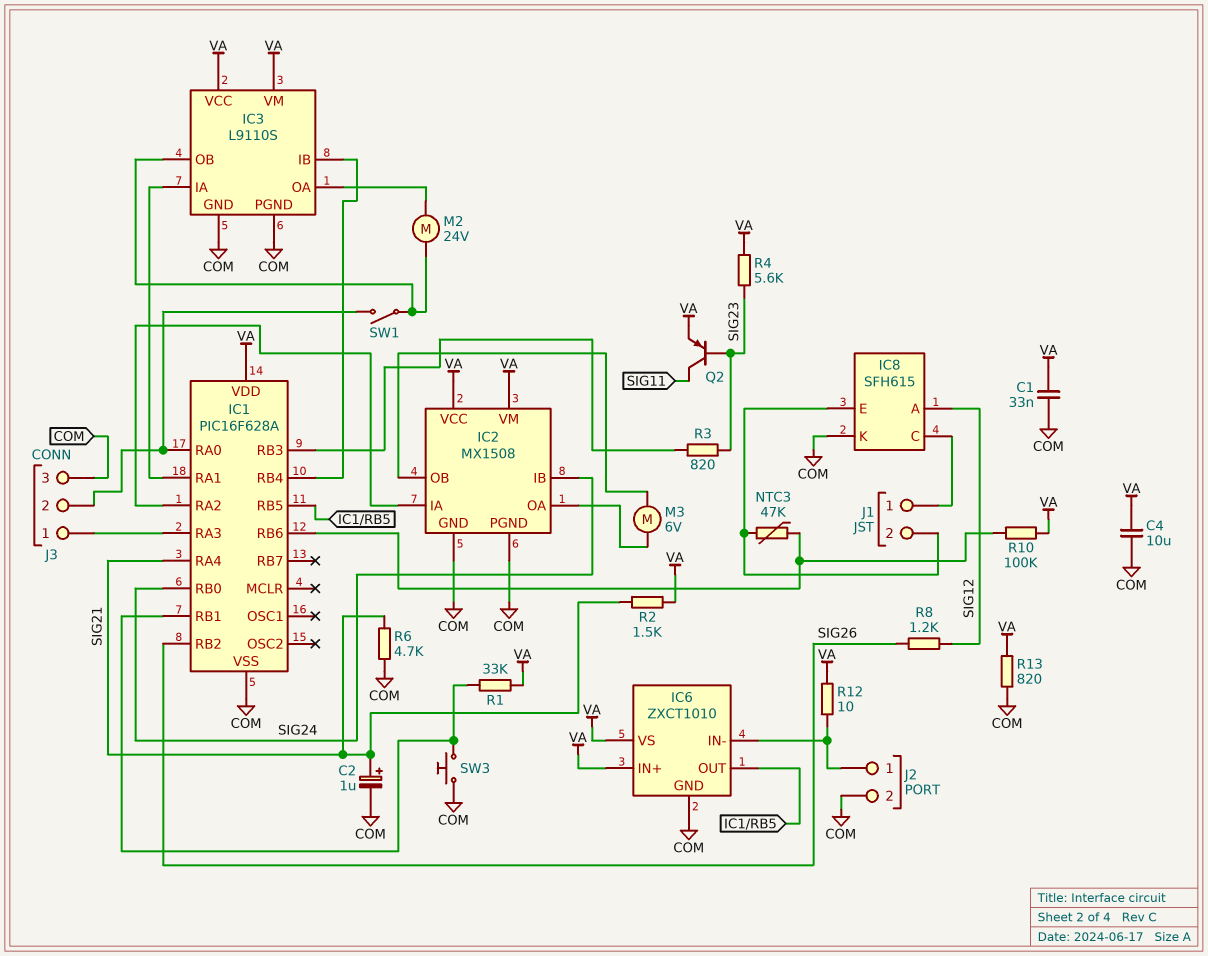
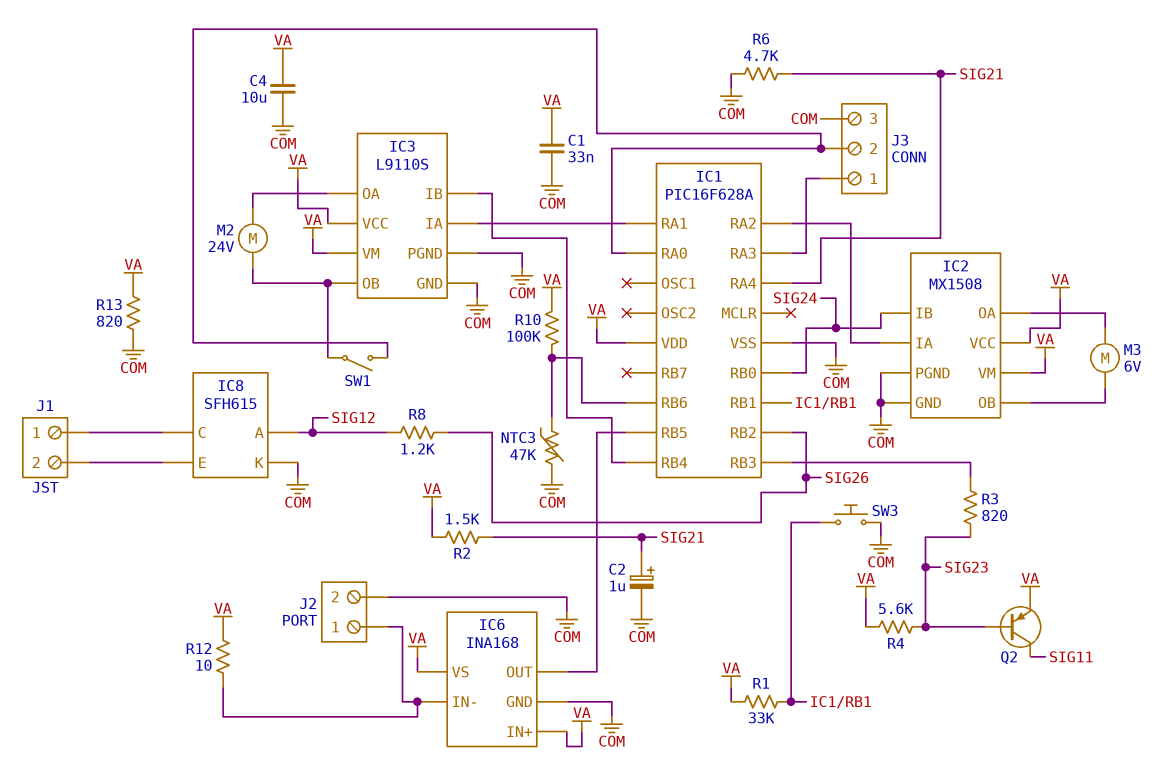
IC6: ZXCT1010 -> INA168
NTC3: 47k (IC1/RB6, IC8/E) -> 47k (COM, IC1/RB6)

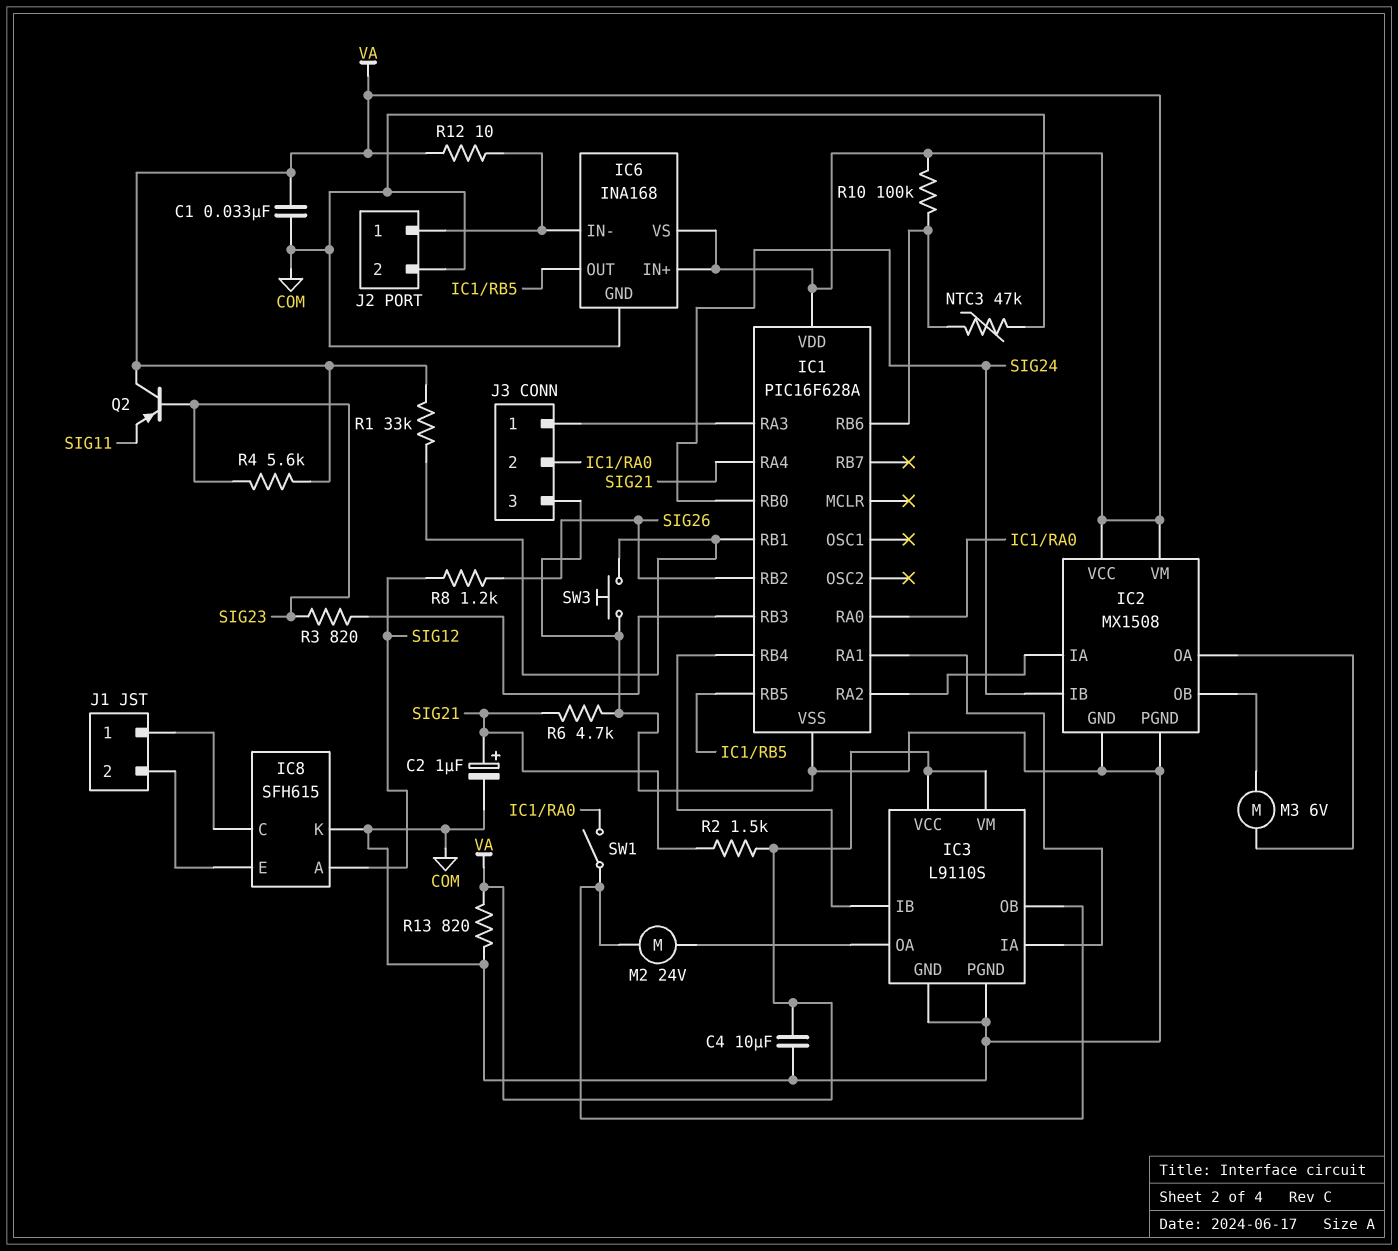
Q2: PNP (B SIG23, C SIG11, E VA) -> PNP (B SIG23, C VA, E SIG11)

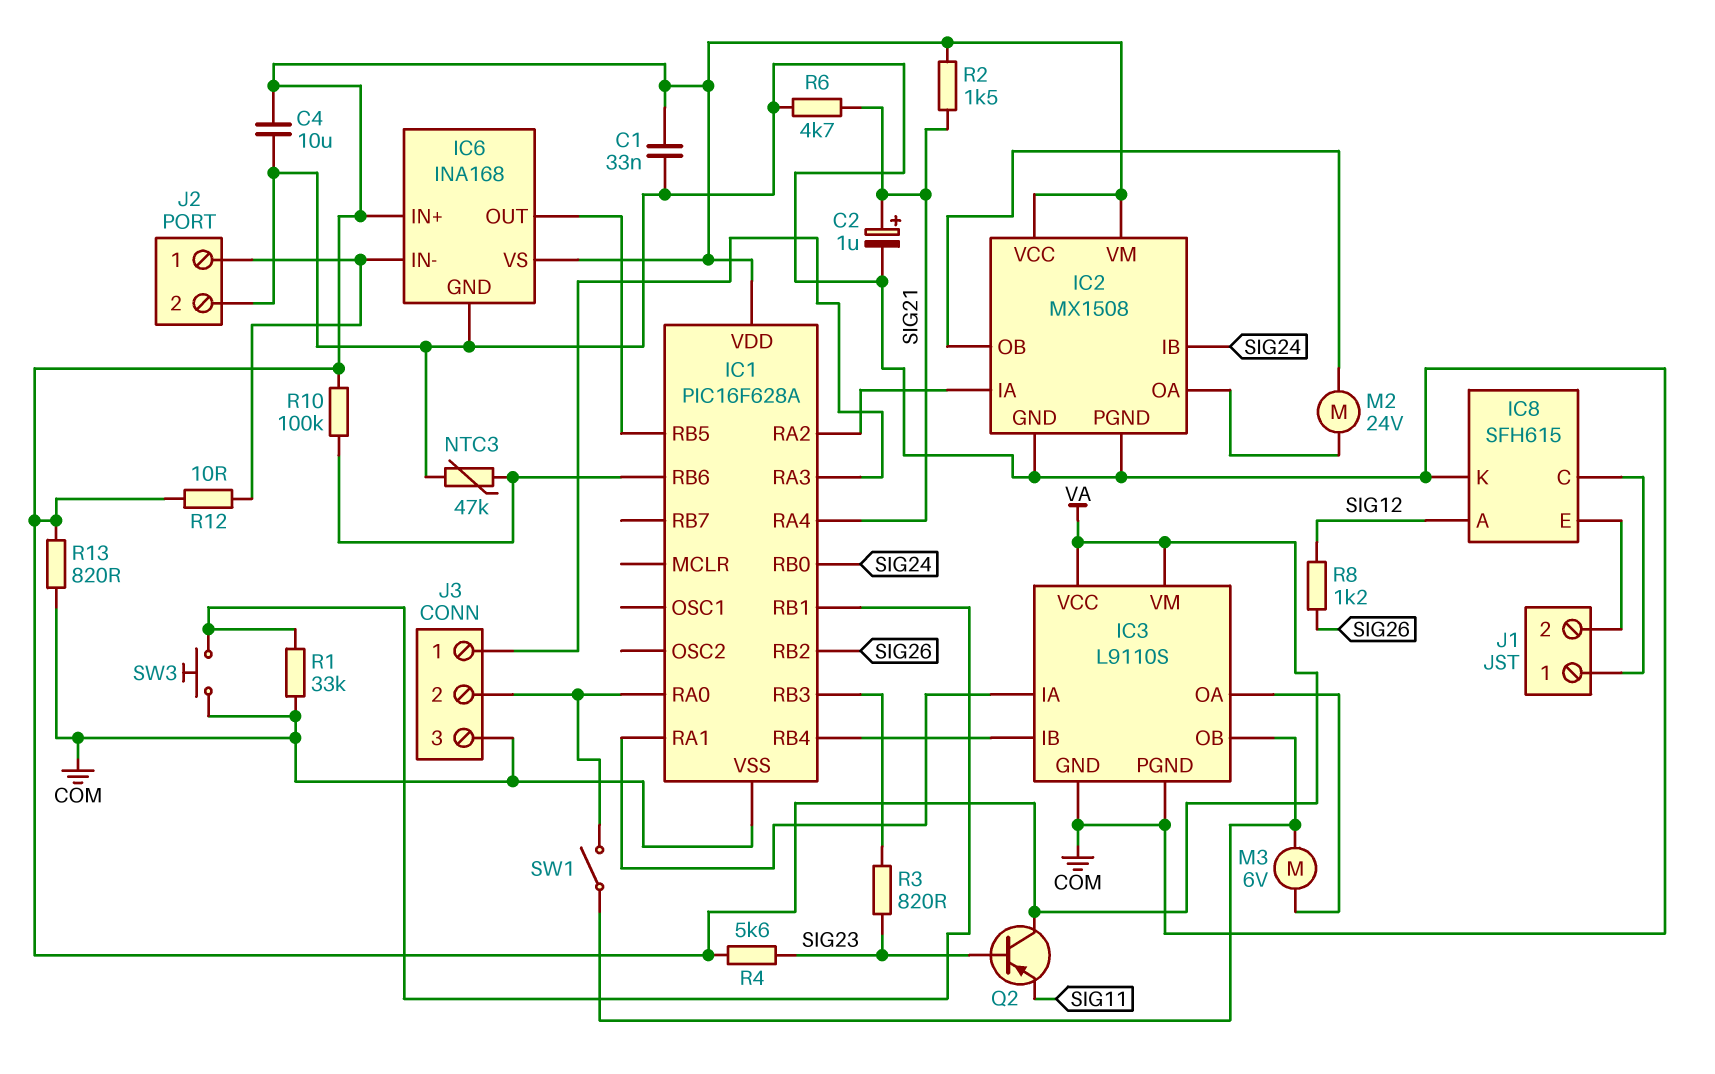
M2: motor 24V (IC3/OA, IC3/OB) -> motor 24V (IC2/OA, IC2/OB)
M3: motor 6V (IC2/OA, IC2/OB) -> motor 6V (IC3/OA, IC3/OB)
R1: 33k (IC1/RB1, VA) -> 33k (COM, IC1/RB1)

